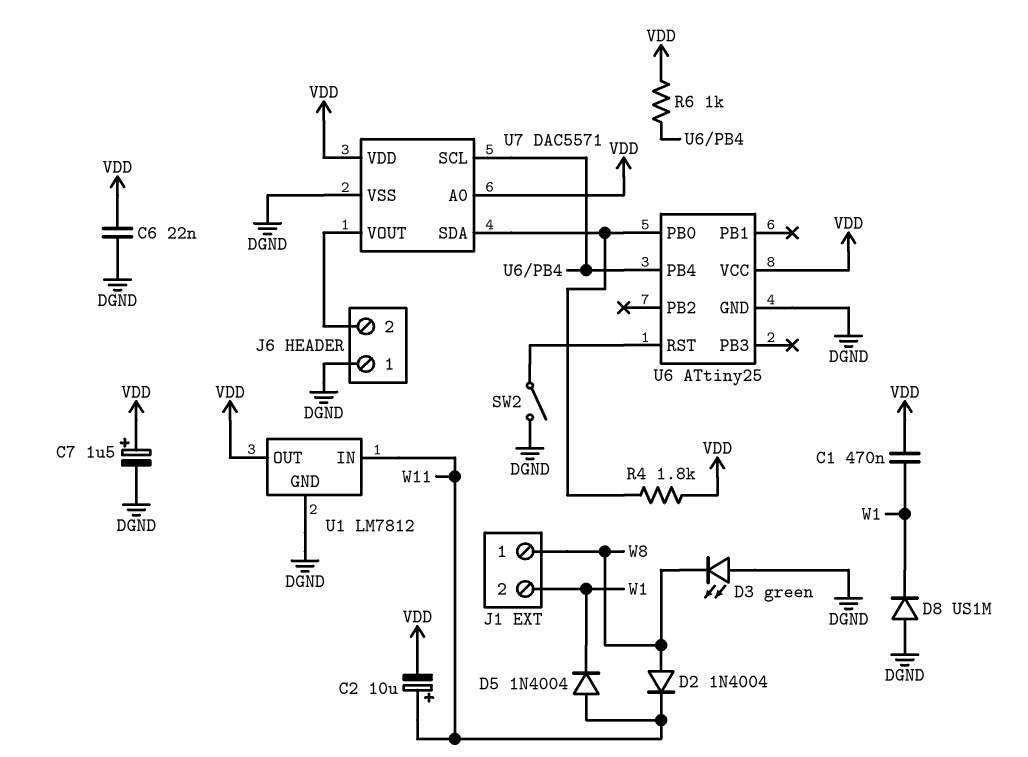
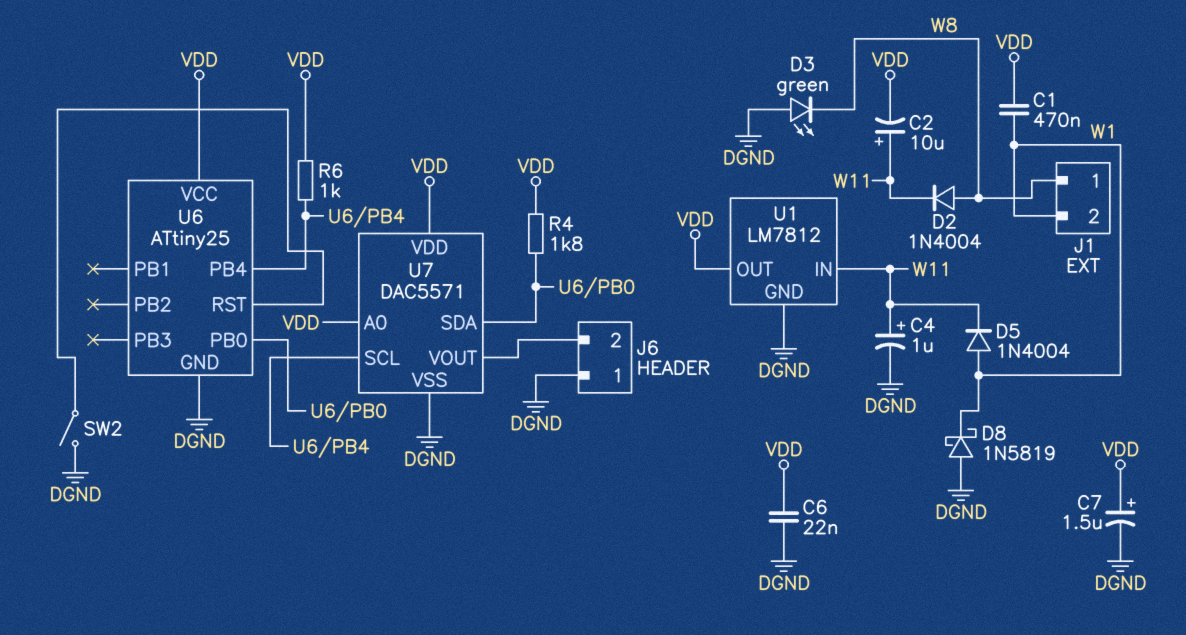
C4: none -> 1uF (plus W11, minus DGND)
D5: diode 1N4004 (A W11, K W1) -> diode 1N4004 (A W1, K W11)
D8: diode US1M (A DGND, K W1) -> schottky 1N5819 (A DGND, K W1)

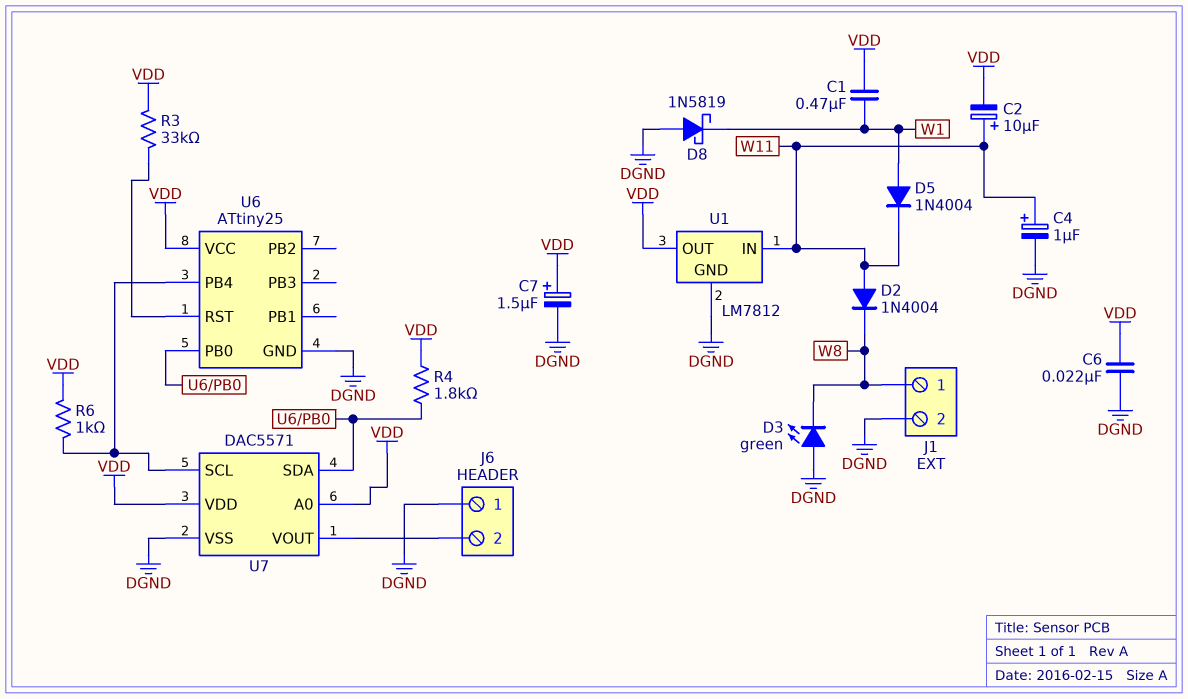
D2: diode 1N4004 (A W8, K W11) -> diode 1N4004 (A W11, K W8)
J1 pin 2: W1 -> DGND
R3: none -> 33k (U6/RST, VDD)
SW2: switch (DGND, U6/RST) -> none

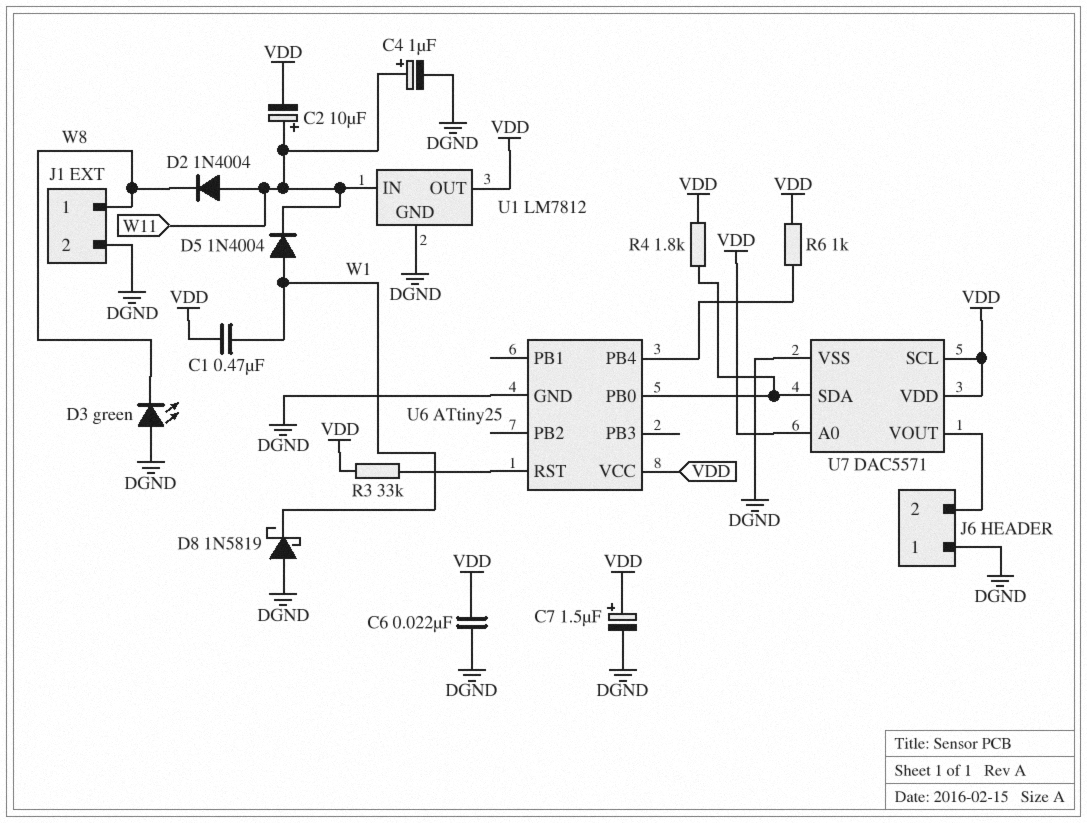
U7 pin SCL: U6/PB4 -> VDD

